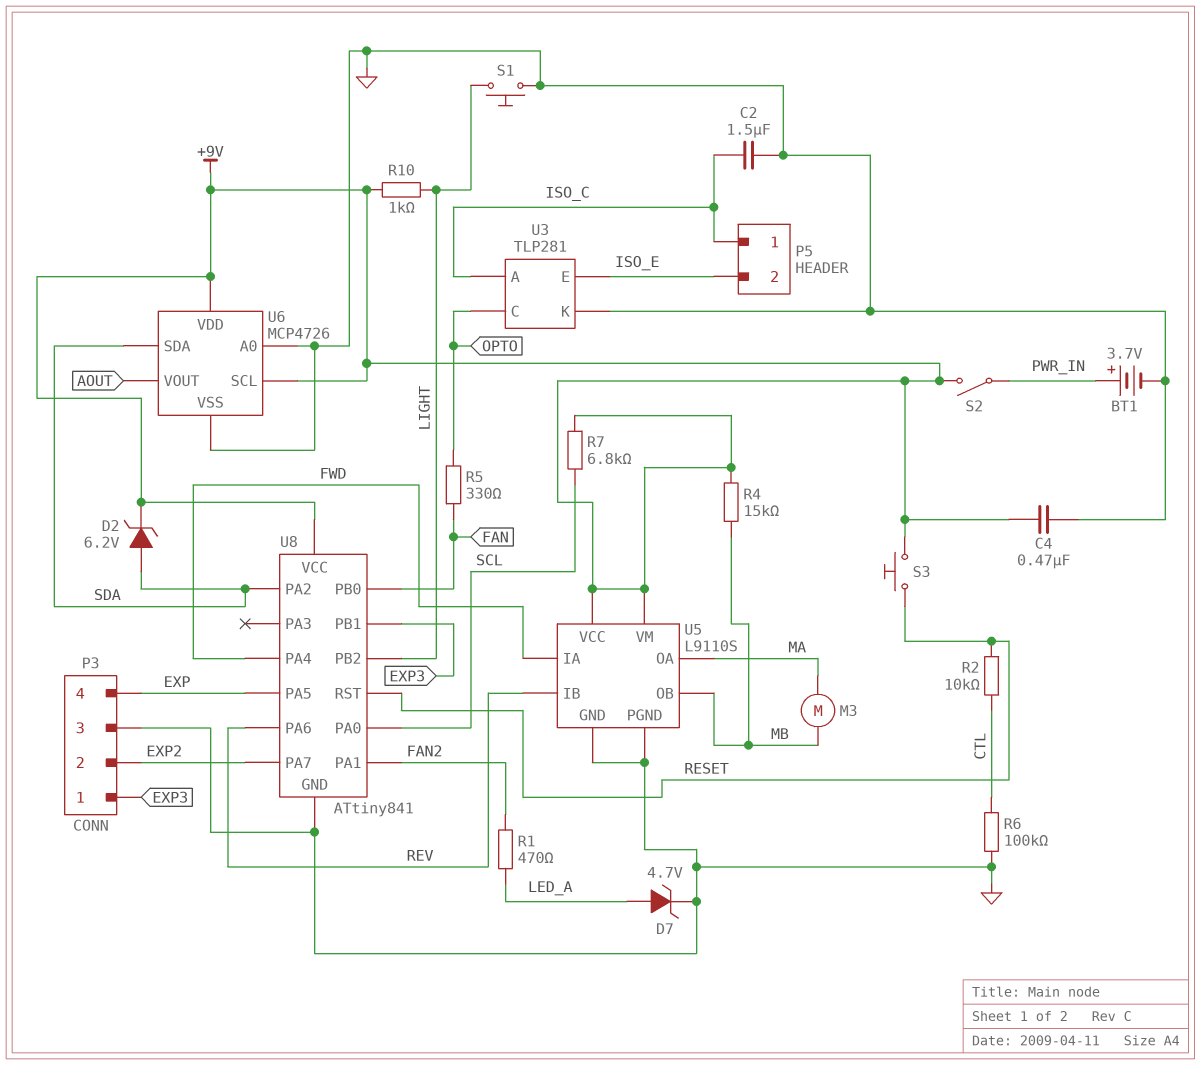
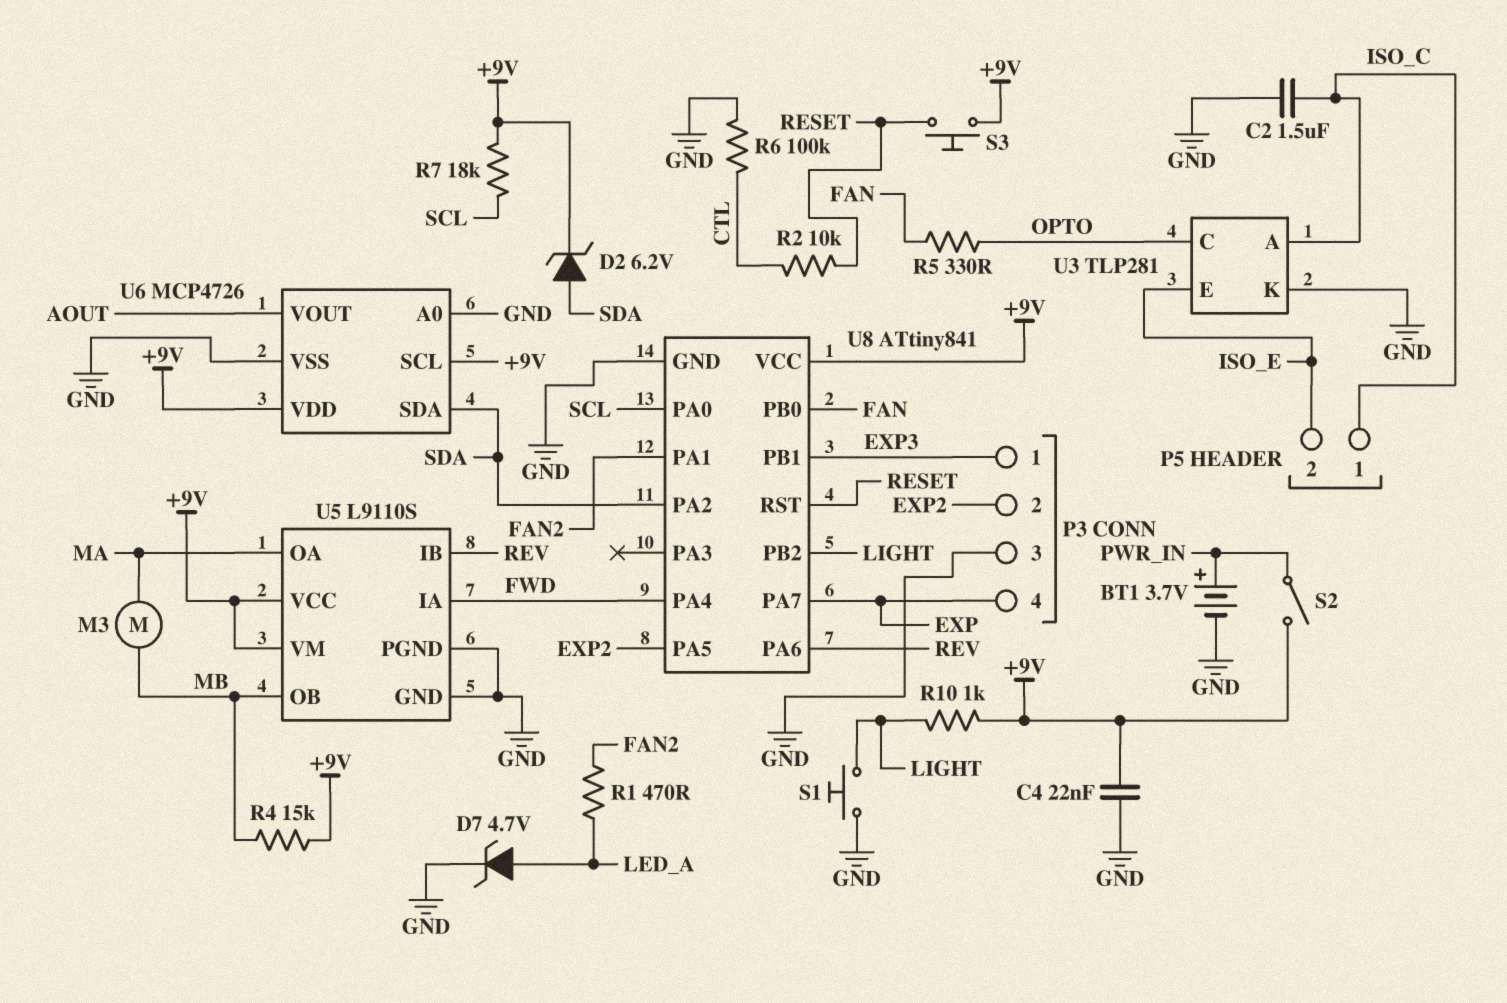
C4: 470nF (+9V, GND) -> 22nF (+9V, GND)
R7: 6.8k (+9V, SCL) -> 18k (+9V, SCL)
U8 pin PA5: EXP -> EXP2
U8 pin PA7: EXP2 -> EXP

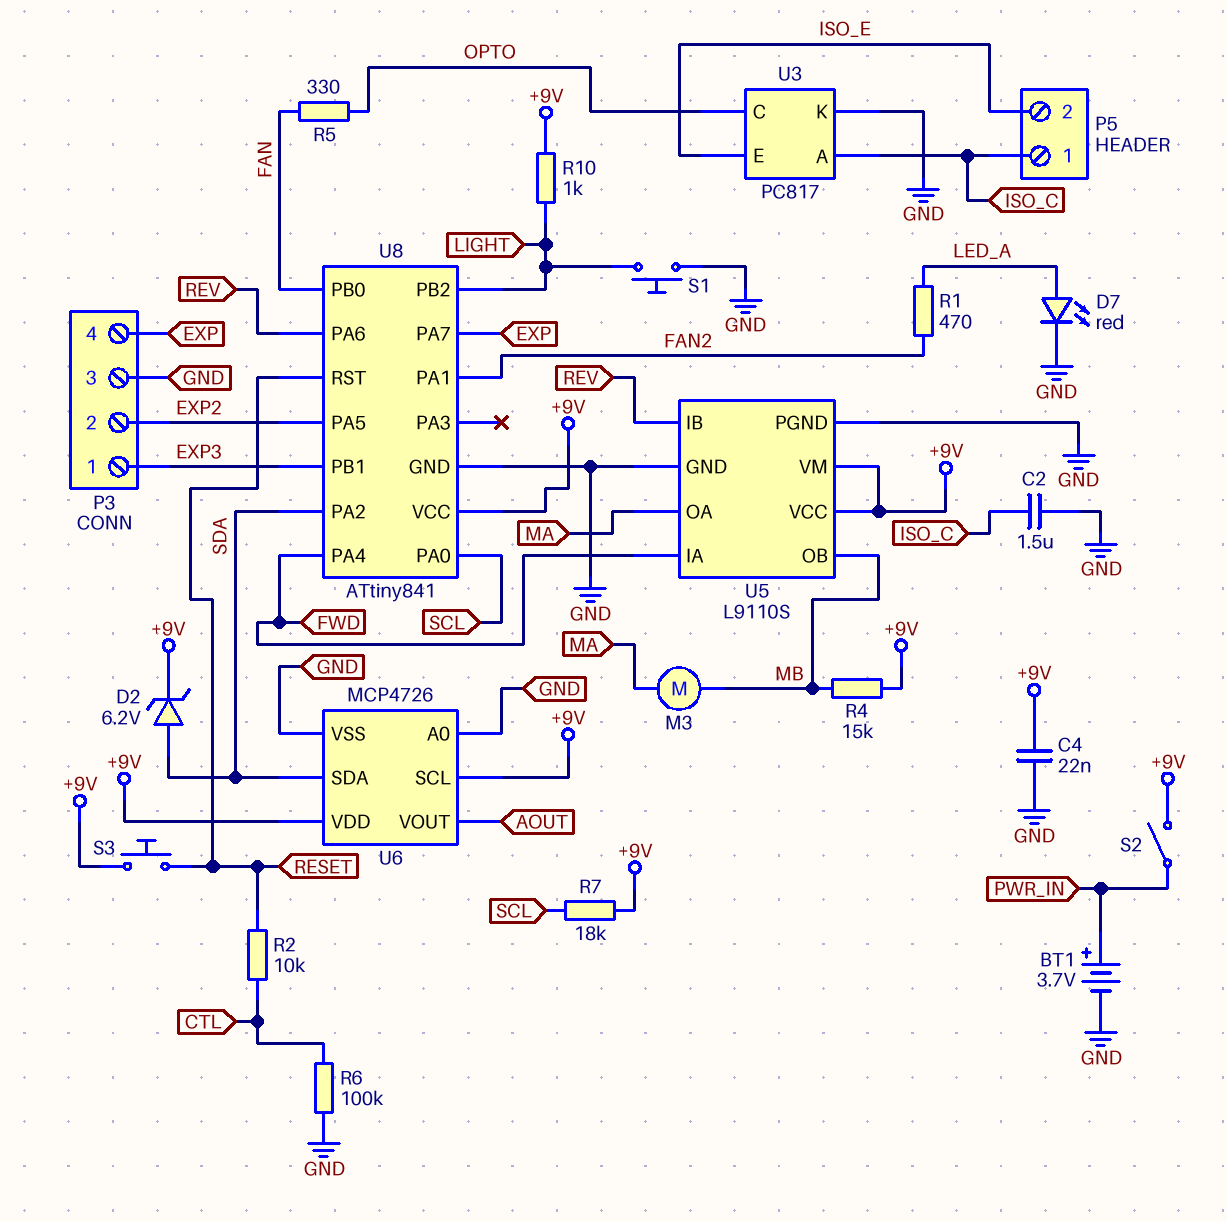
D7: zener 4.7V (A LED_A, K GND) -> LED red (A LED_A, K GND)
U3: TLP281 -> PC817

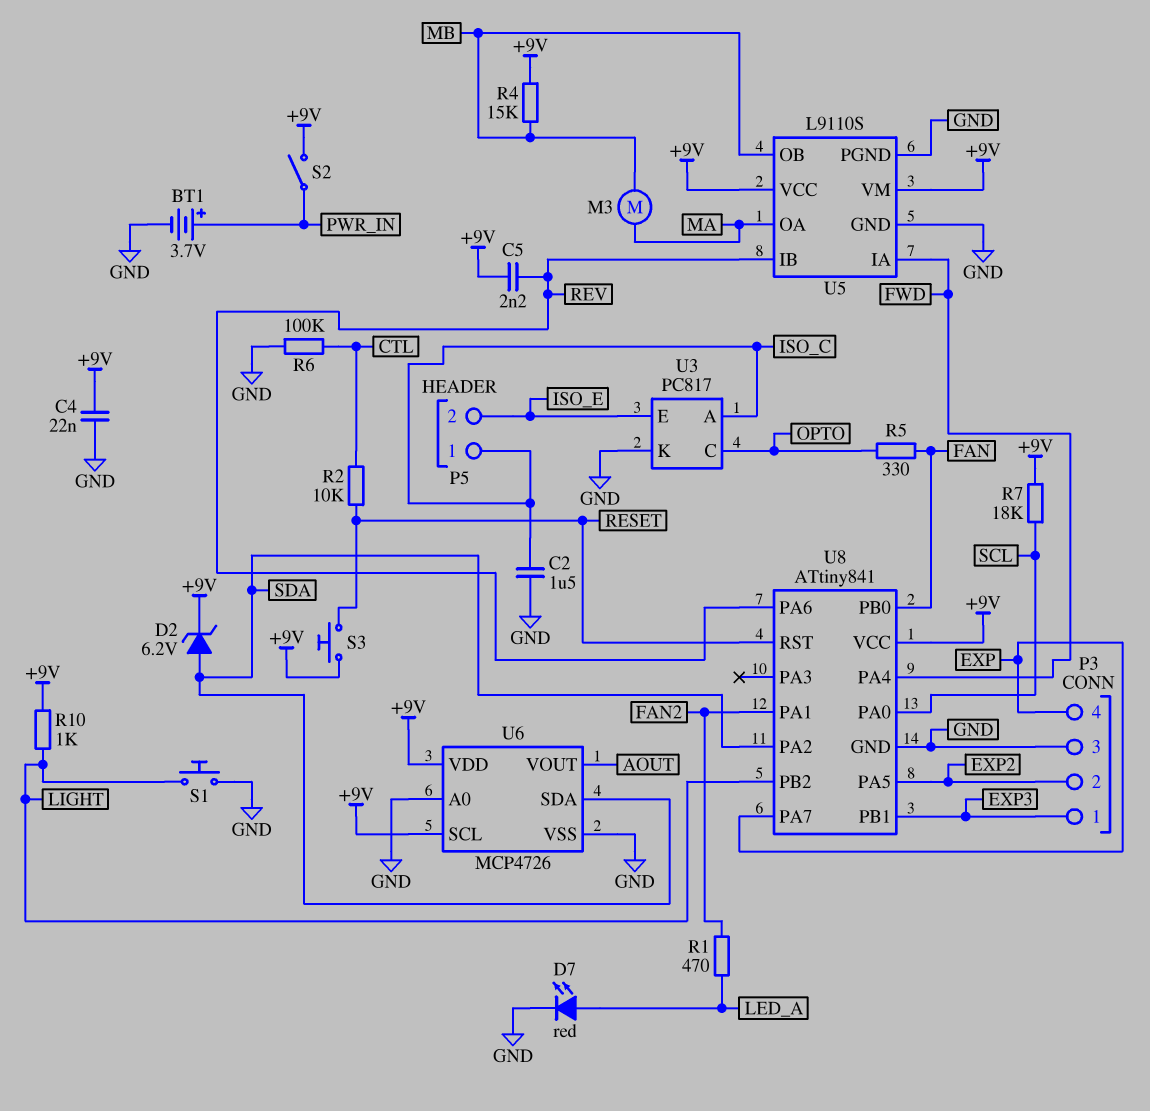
C5: none -> 2.2nF (+9V, REV)

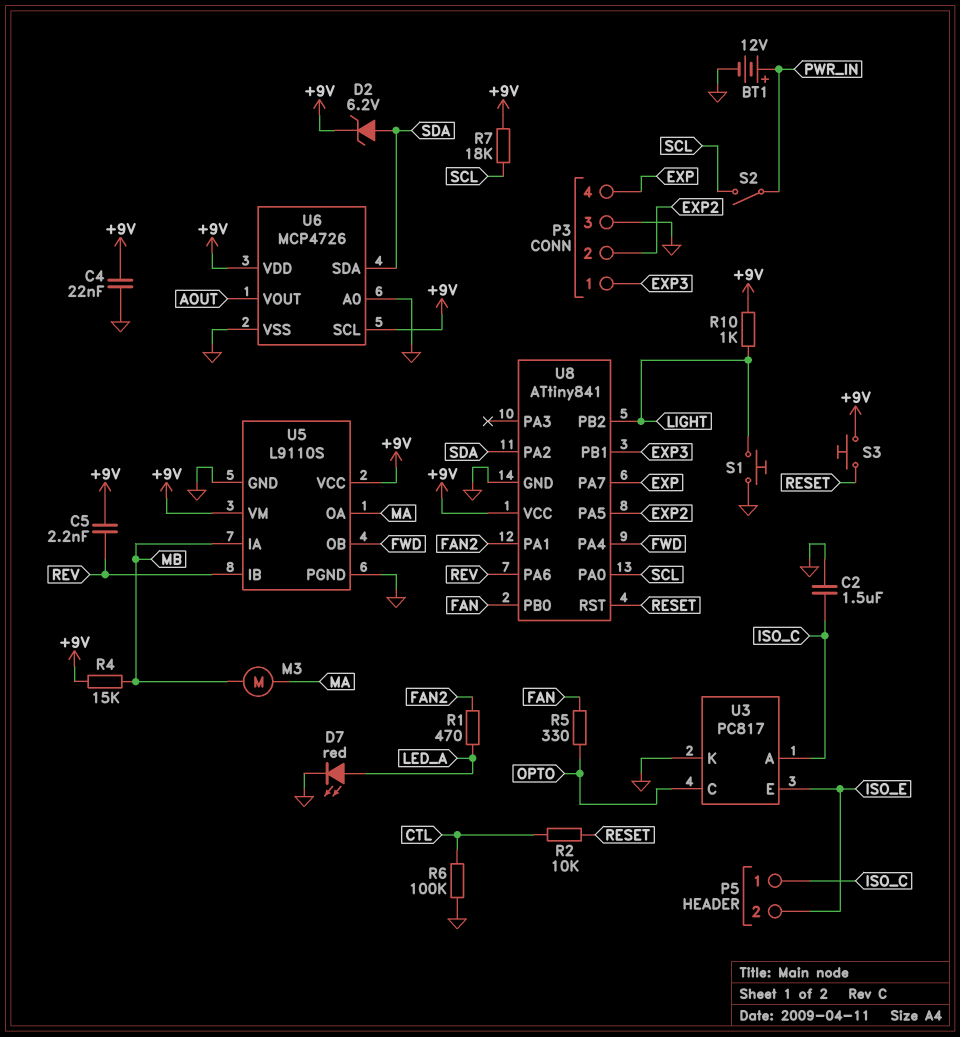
BT1: 3.7V (plus PWR_IN, minus GND) -> 12V (plus PWR_IN, minus GND)
S2: switch (+9V, PWR_IN) -> switch (PWR_IN, SCL)
U5 pin IA: FWD -> MB
U5 pin OB: MB -> FWD

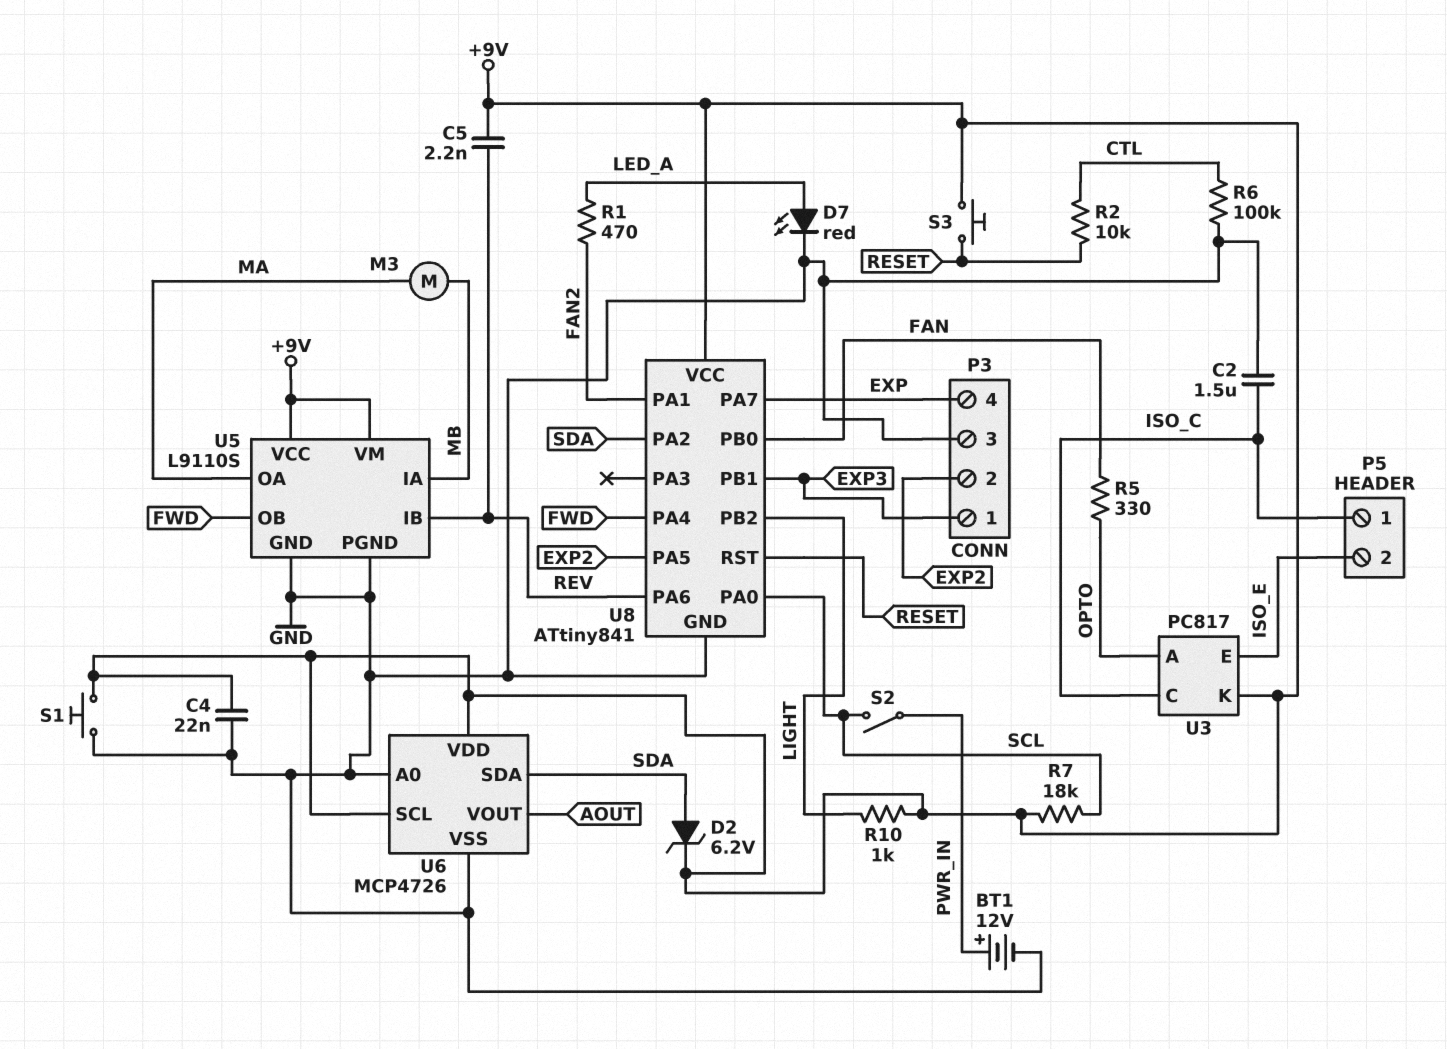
R4: 15k (+9V, MB) -> none
S1: button (GND, LIGHT) -> button (+9V, GND)
U3 pin A: ISO_C -> OPTO
U3 pin C: OPTO -> ISO_C
U3 pin K: GND -> +9V

